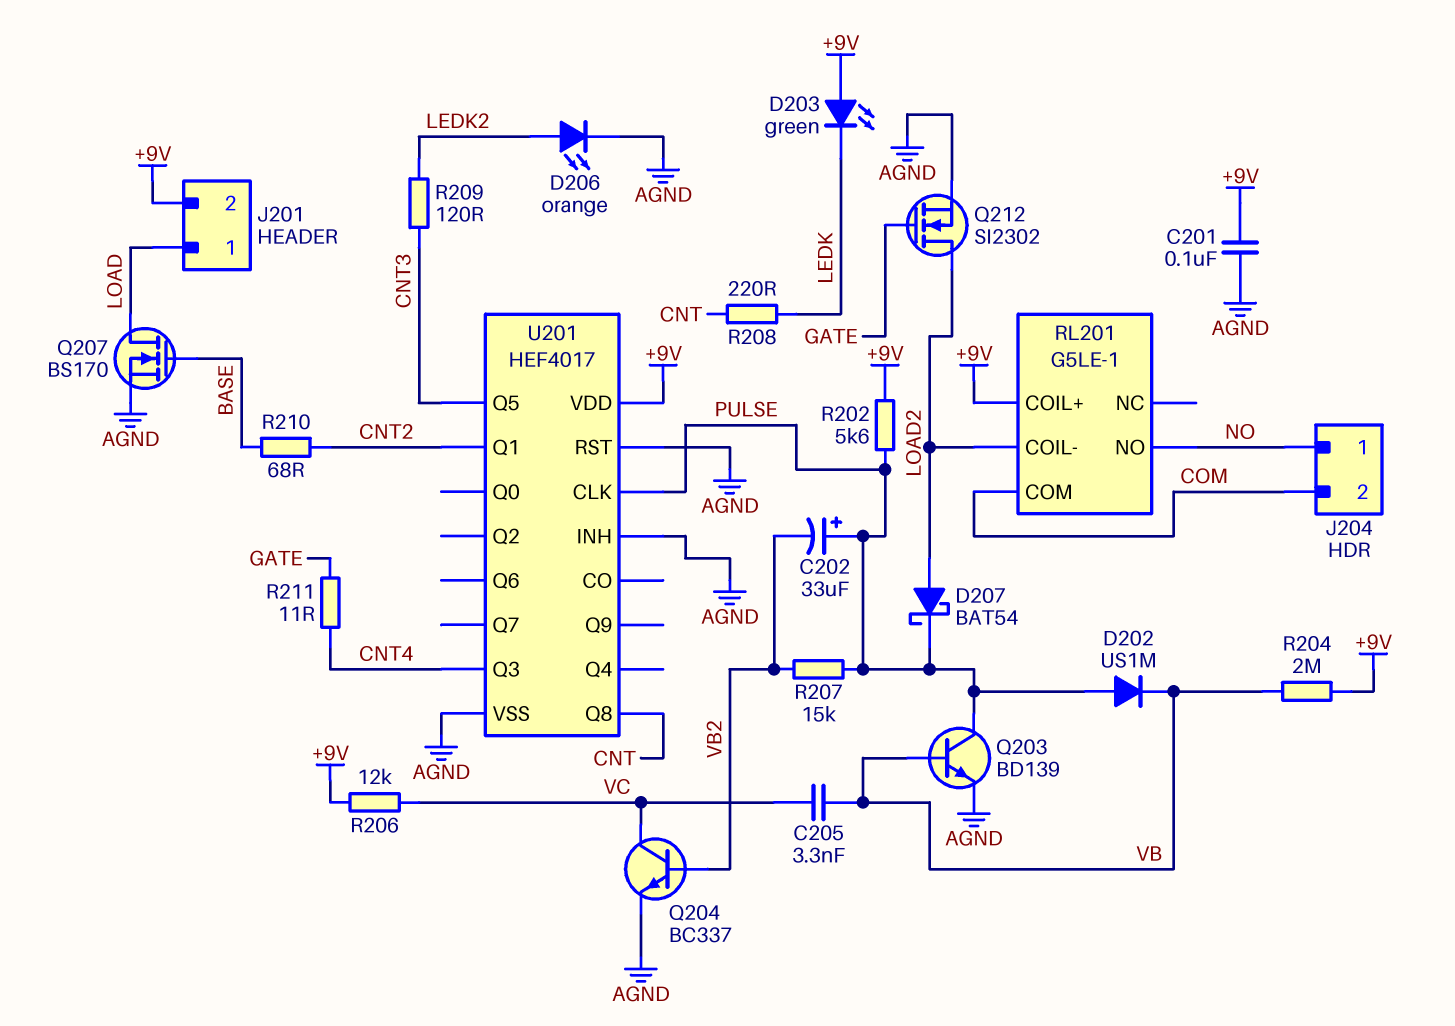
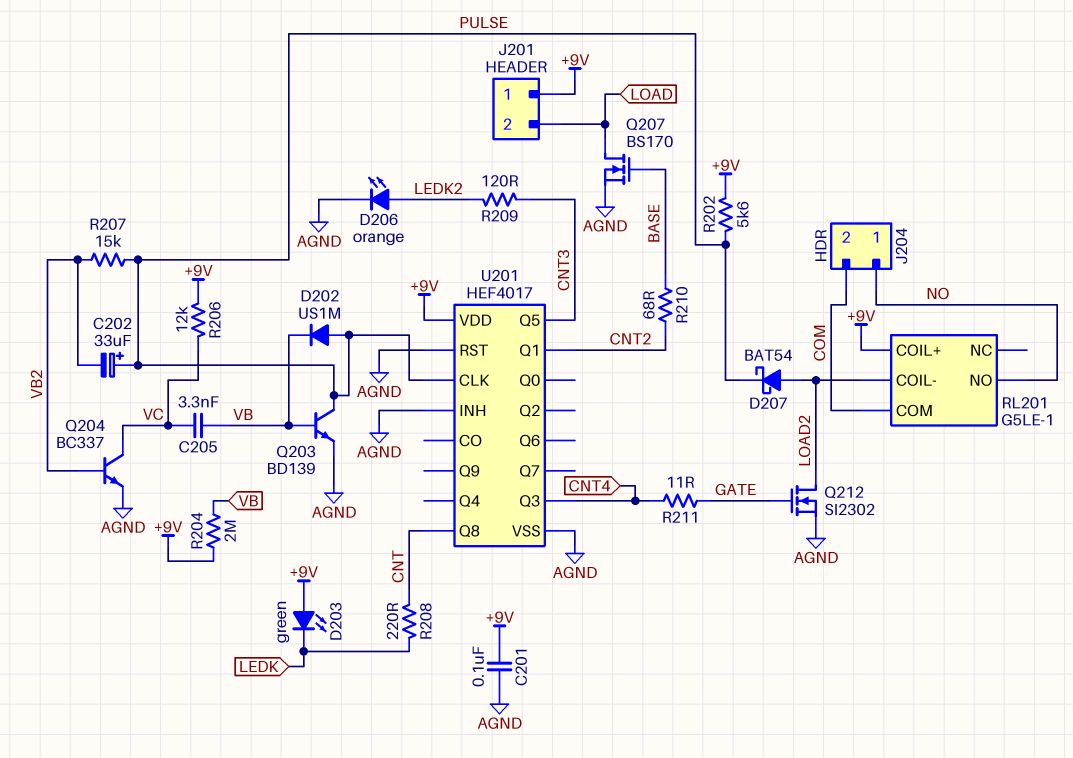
J201 pin 1: LOAD -> +9V
J201 pin 2: +9V -> LOAD

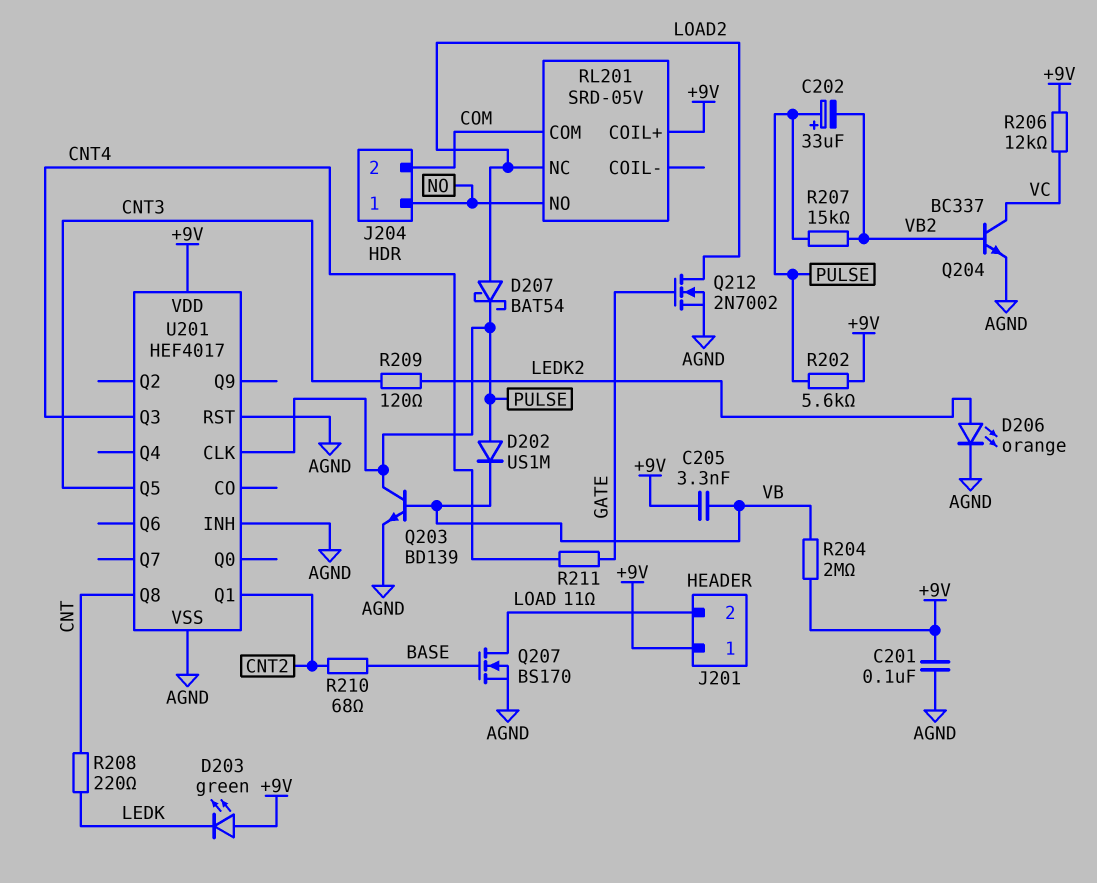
C205: 3.3nF (VB, VC) -> 3.3nF (+9V, VB)
Q212: NMOS SI2302 (G GATE, D LOAD2, S AGND) -> NMOS 2N7002 (G GATE, D LOAD2, S AGND)
RL201: G5LE-1 -> SRD-05V
RL201 pin COIL-: LOAD2 -> none
RL201 pin NC: none -> LOAD2

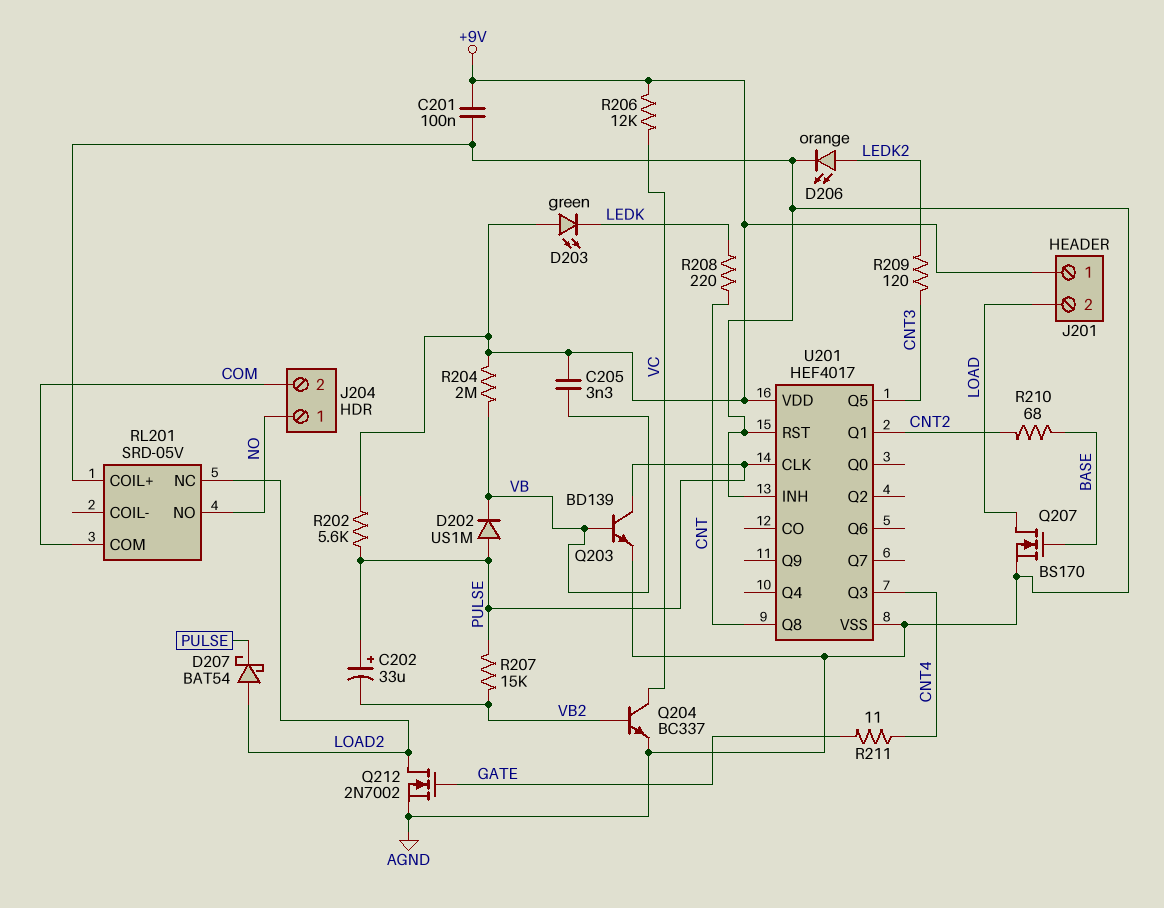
RL201 pin COIL+: +9V -> AGND

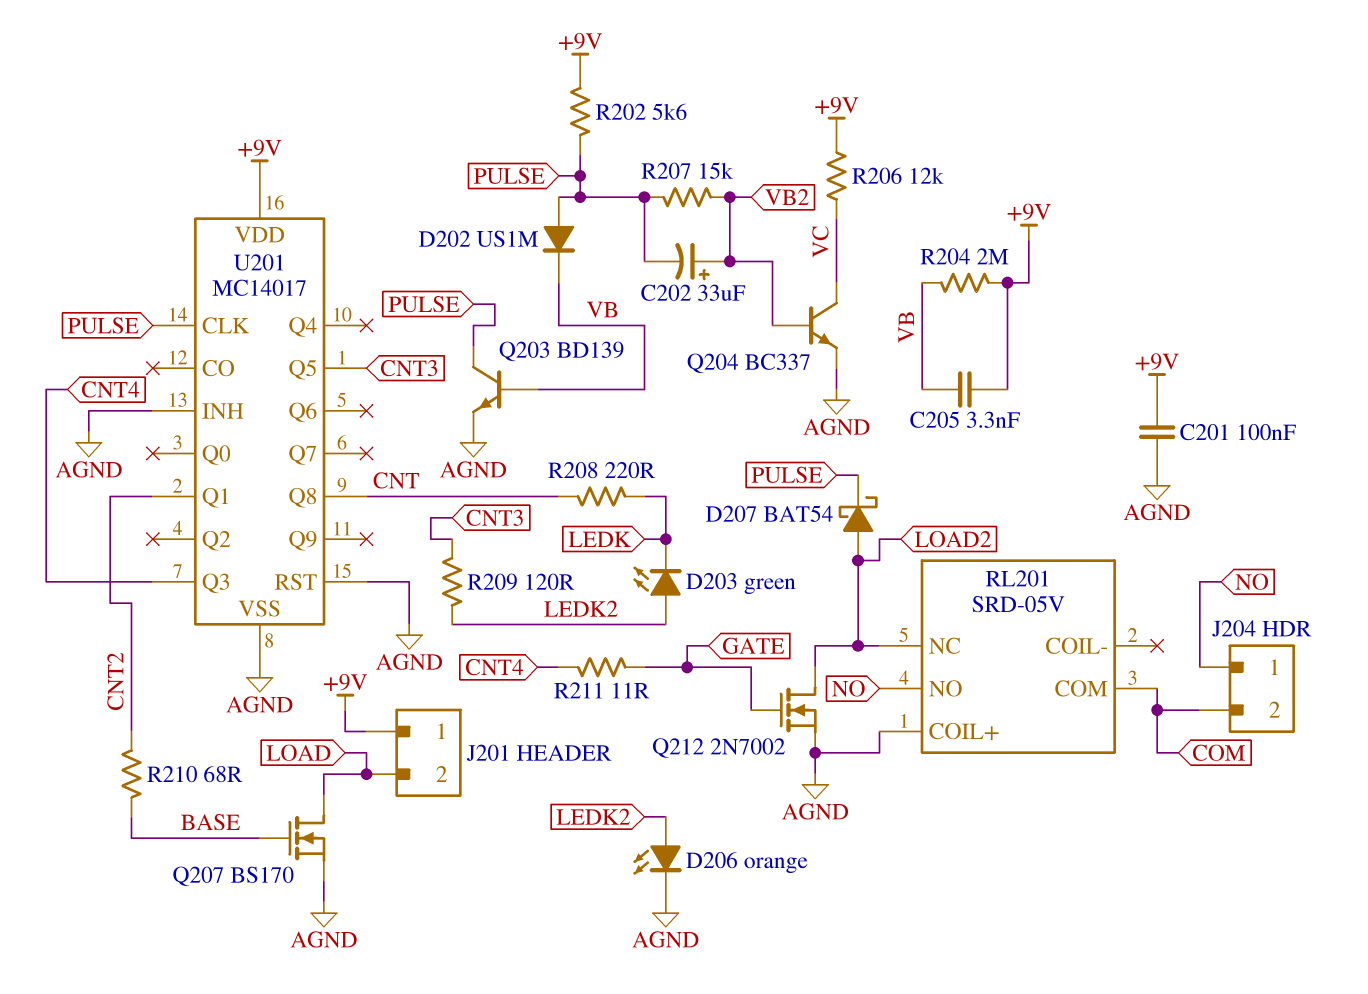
C202: 33uF (plus PULSE, minus VB2) -> 33uF (plus VB2, minus PULSE)
D203: LED green (A +9V, K LEDK) -> LED green (A LEDK2, K LEDK)
U201: HEF4017 -> MC14017

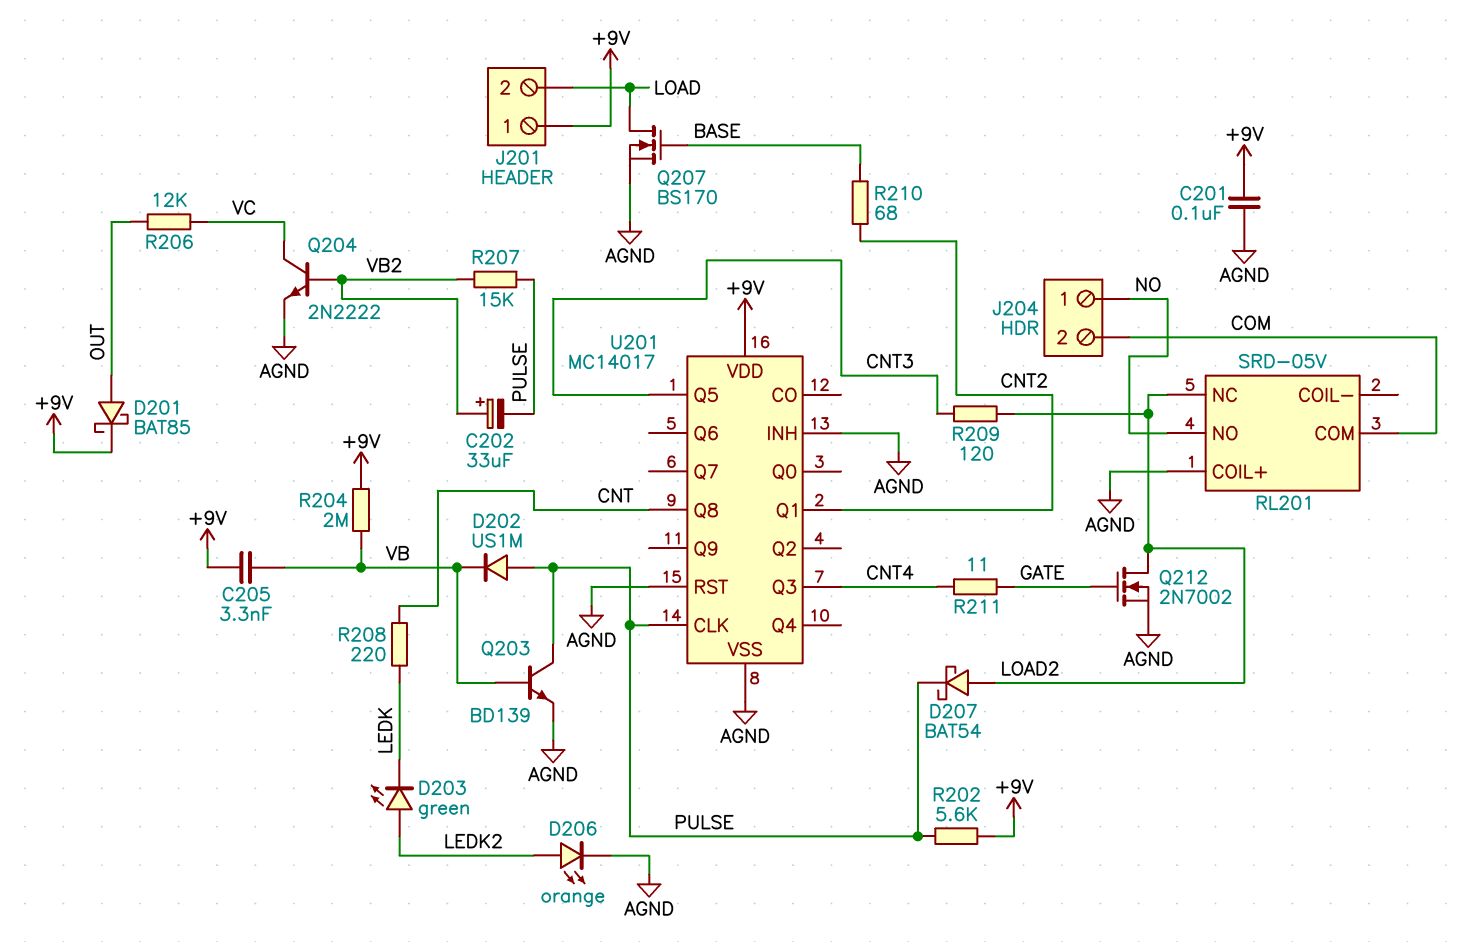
D201: none -> schottky BAT85 (A OUT, K +9V)
Q204: NPN BC337 (B VB2, C VC, E AGND) -> NPN 2N2222 (B VB2, C VC, E AGND)
R206: 12k (+9V, VC) -> 12k (OUT, VC)
R209: 120 (CNT3, LEDK2) -> 120 (CNT3, LOAD2)

